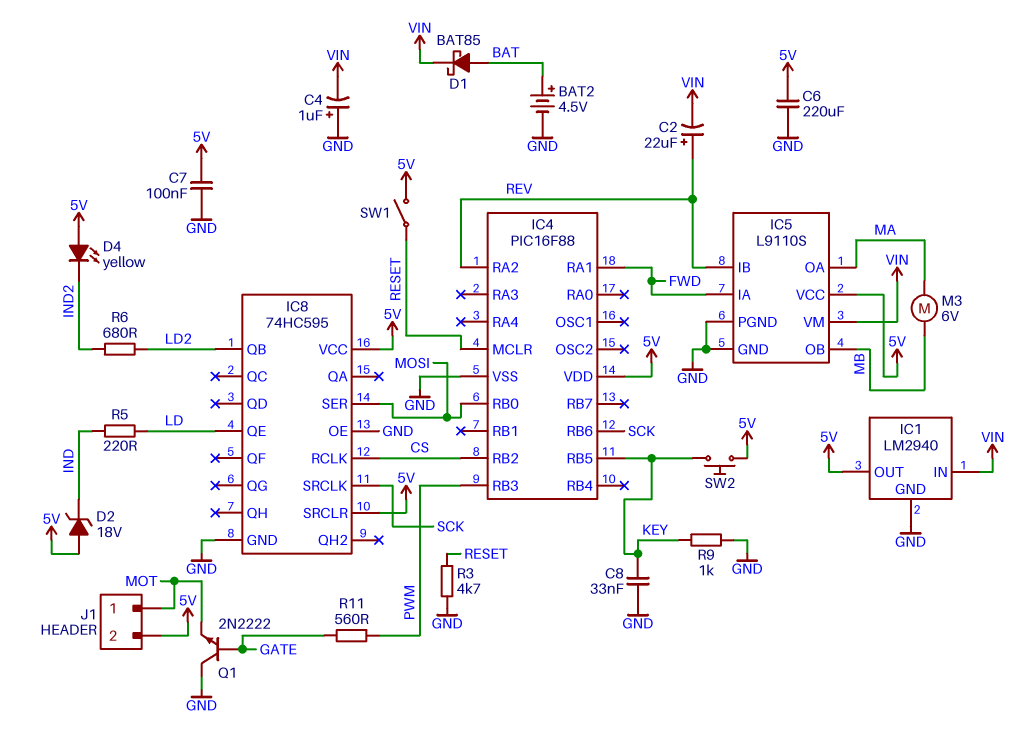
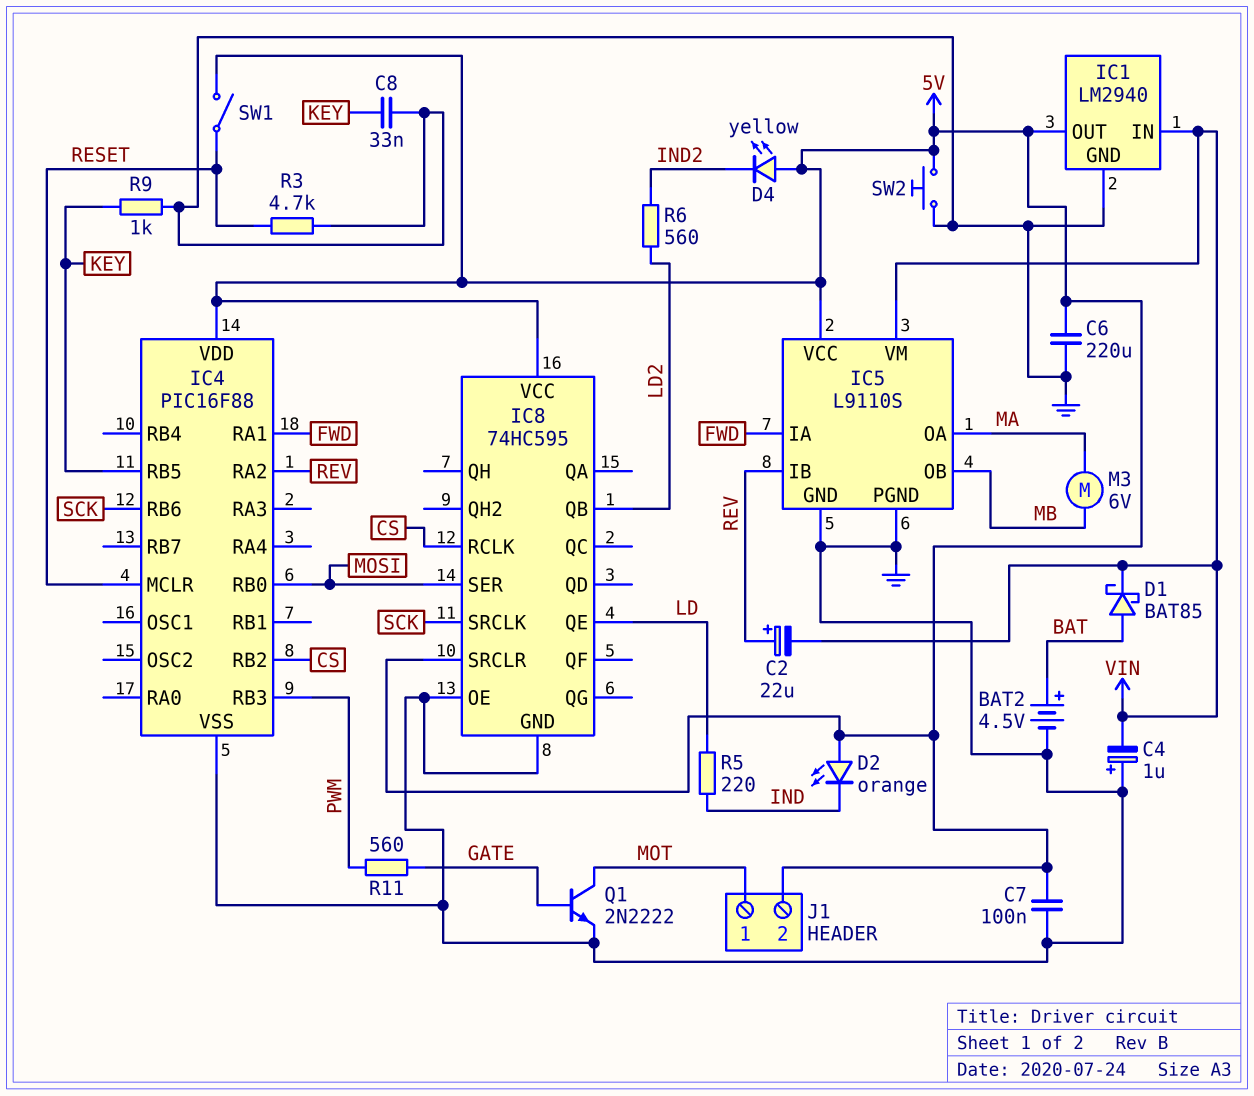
D2: zener 18V (A 5V, K IND) -> LED orange (A 5V, K IND)
Q1: NPN 2N2222 (B GATE, C GND, E MOT) -> NPN 2N2222 (B GATE, C MOT, E GND)
R6: 680 (IND2, LD2) -> 560 (IND2, LD2)
SW2: button (5V, KEY) -> button (5V, GND)

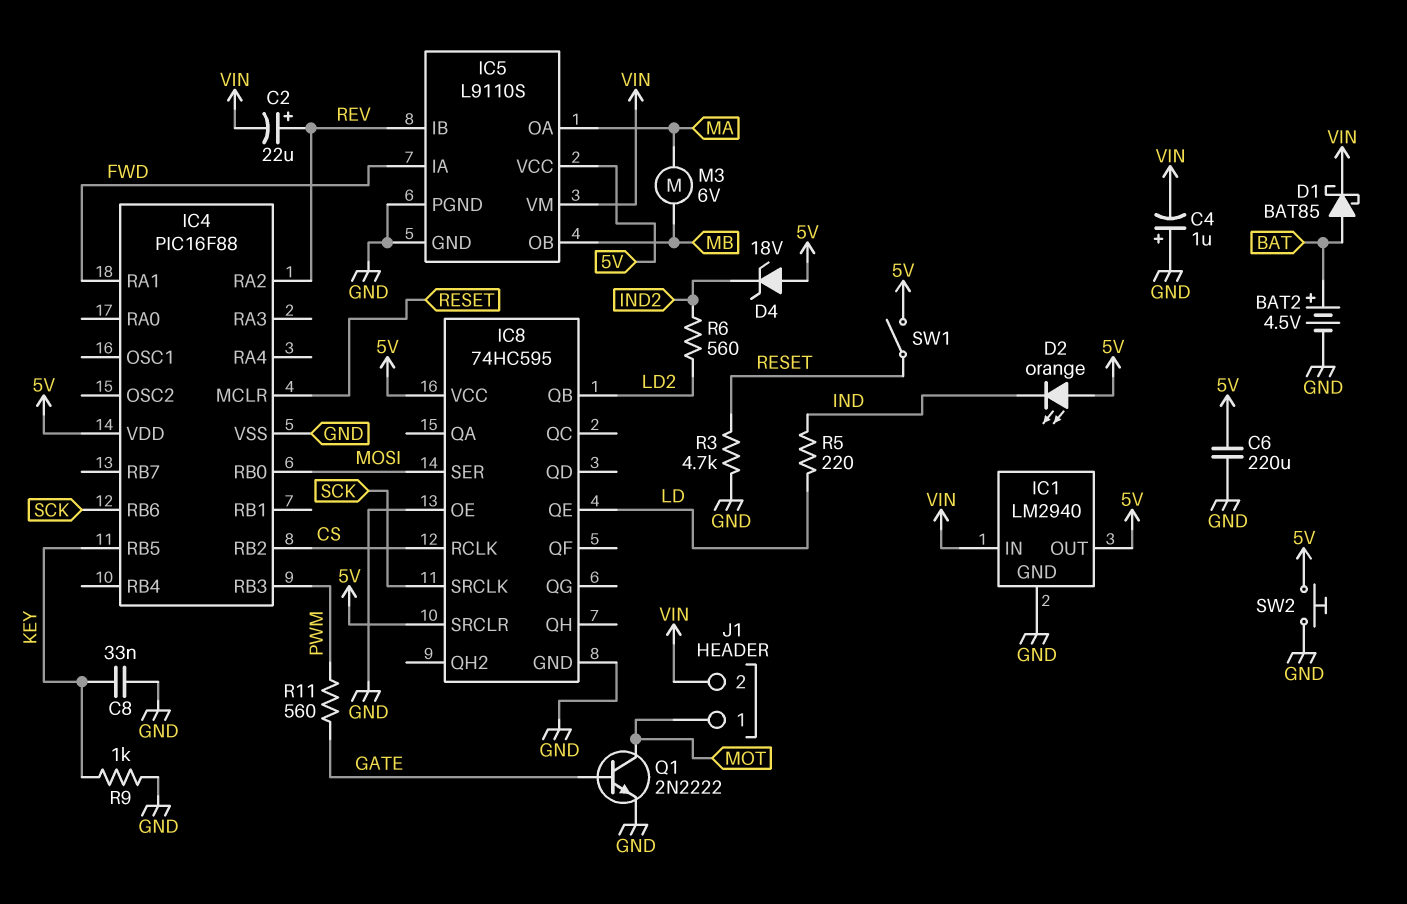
C7: 100nF (5V, GND) -> none
D4: LED yellow (A 5V, K IND2) -> zener 18V (A 5V, K IND2)
J1 pin 2: 5V -> VIN

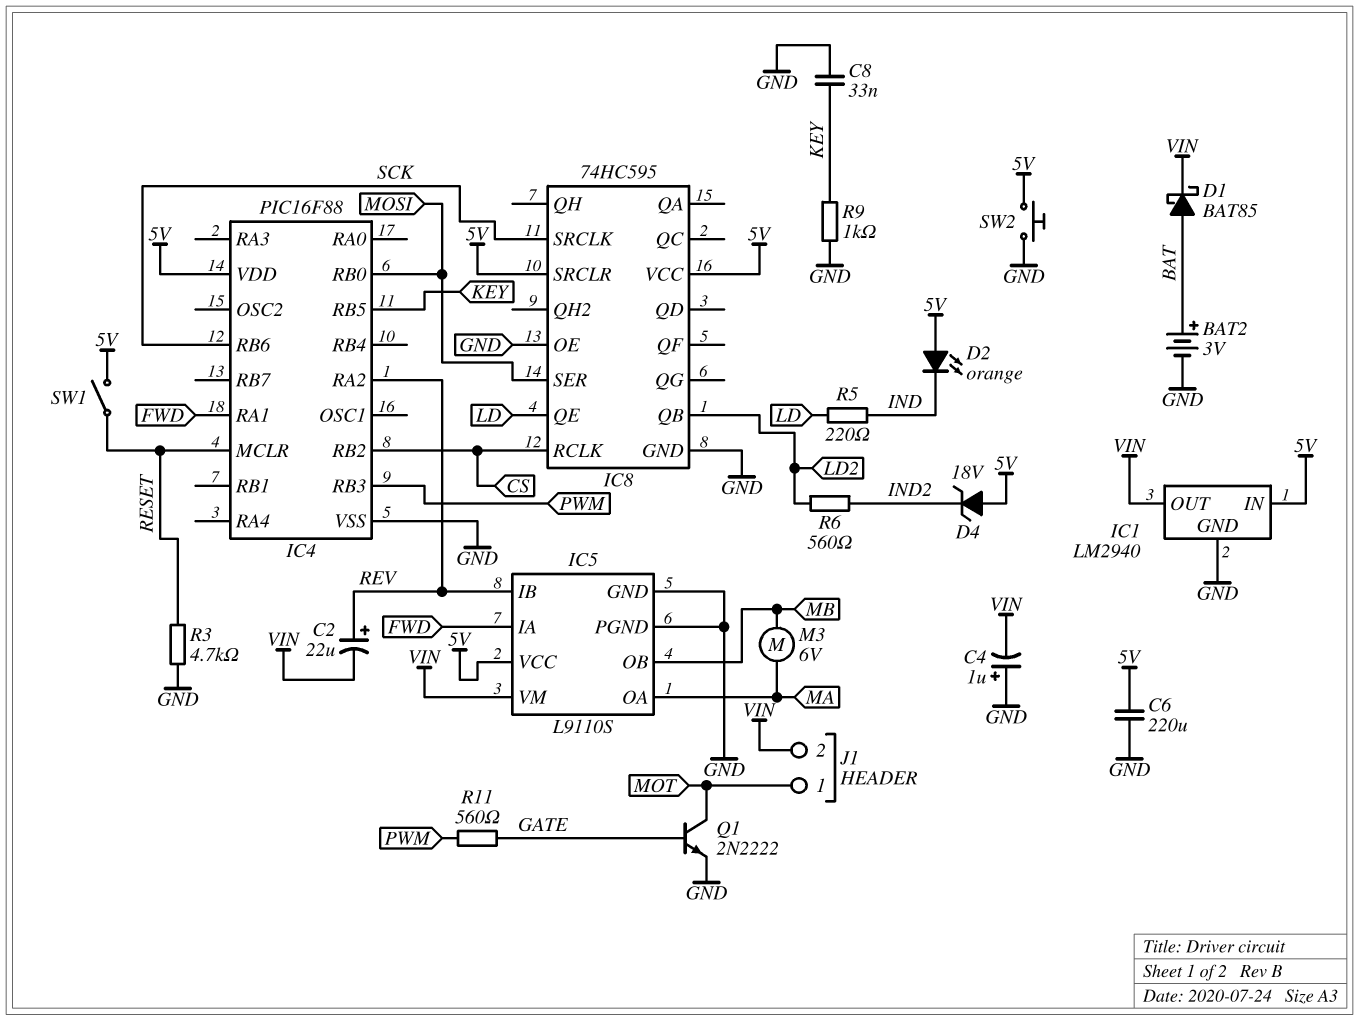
BAT2: 4.5V (plus BAT, minus GND) -> 3V (plus BAT, minus GND)
IC1 pin IN: VIN -> 5V
IC1 pin OUT: 5V -> VIN

